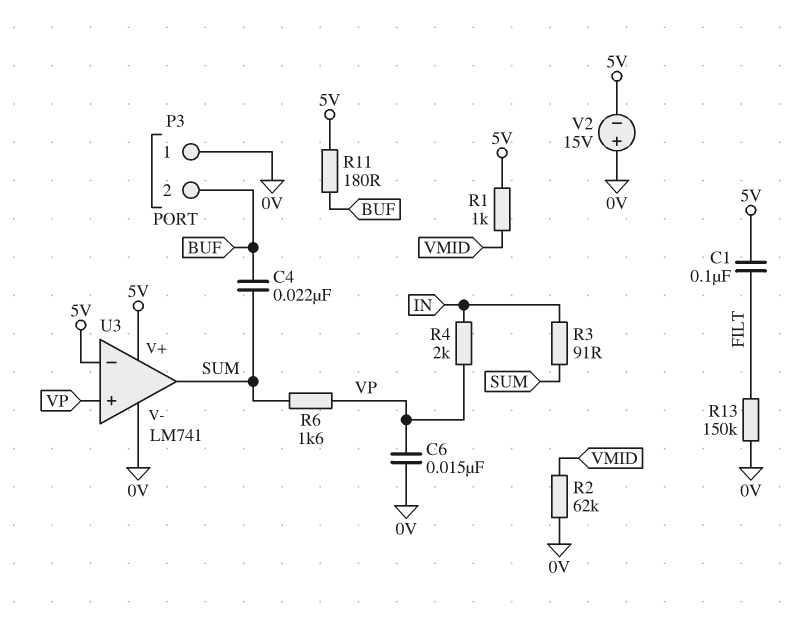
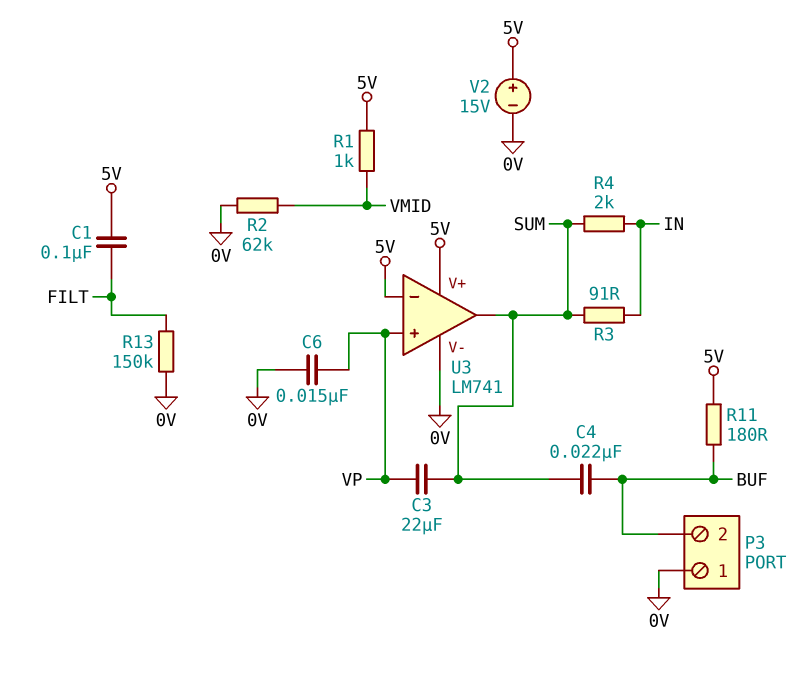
C3: none -> 22uF (SUM, VP)
R4: 2k (IN, VP) -> 2k (IN, SUM)
R6: 1.6k (SUM, VP) -> none
V2: 15V (plus 0V, minus 5V) -> 15V (plus 5V, minus 0V)

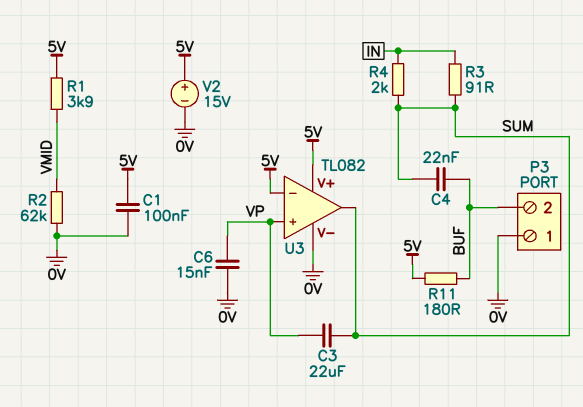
C1: 100nF (5V, FILT) -> 100nF (0V, 5V)
R1: 1k (5V, VMID) -> 3.9k (5V, VMID)
R13: 150k (0V, FILT) -> none
U3: LM741 -> TL082

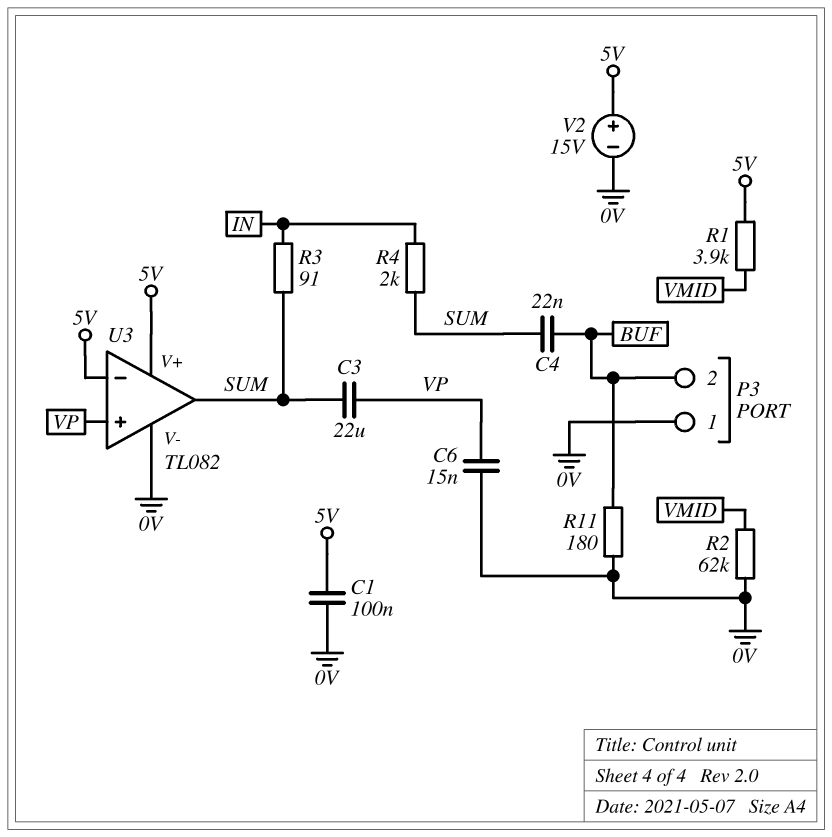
R11: 180 (5V, BUF) -> 180 (0V, BUF)

